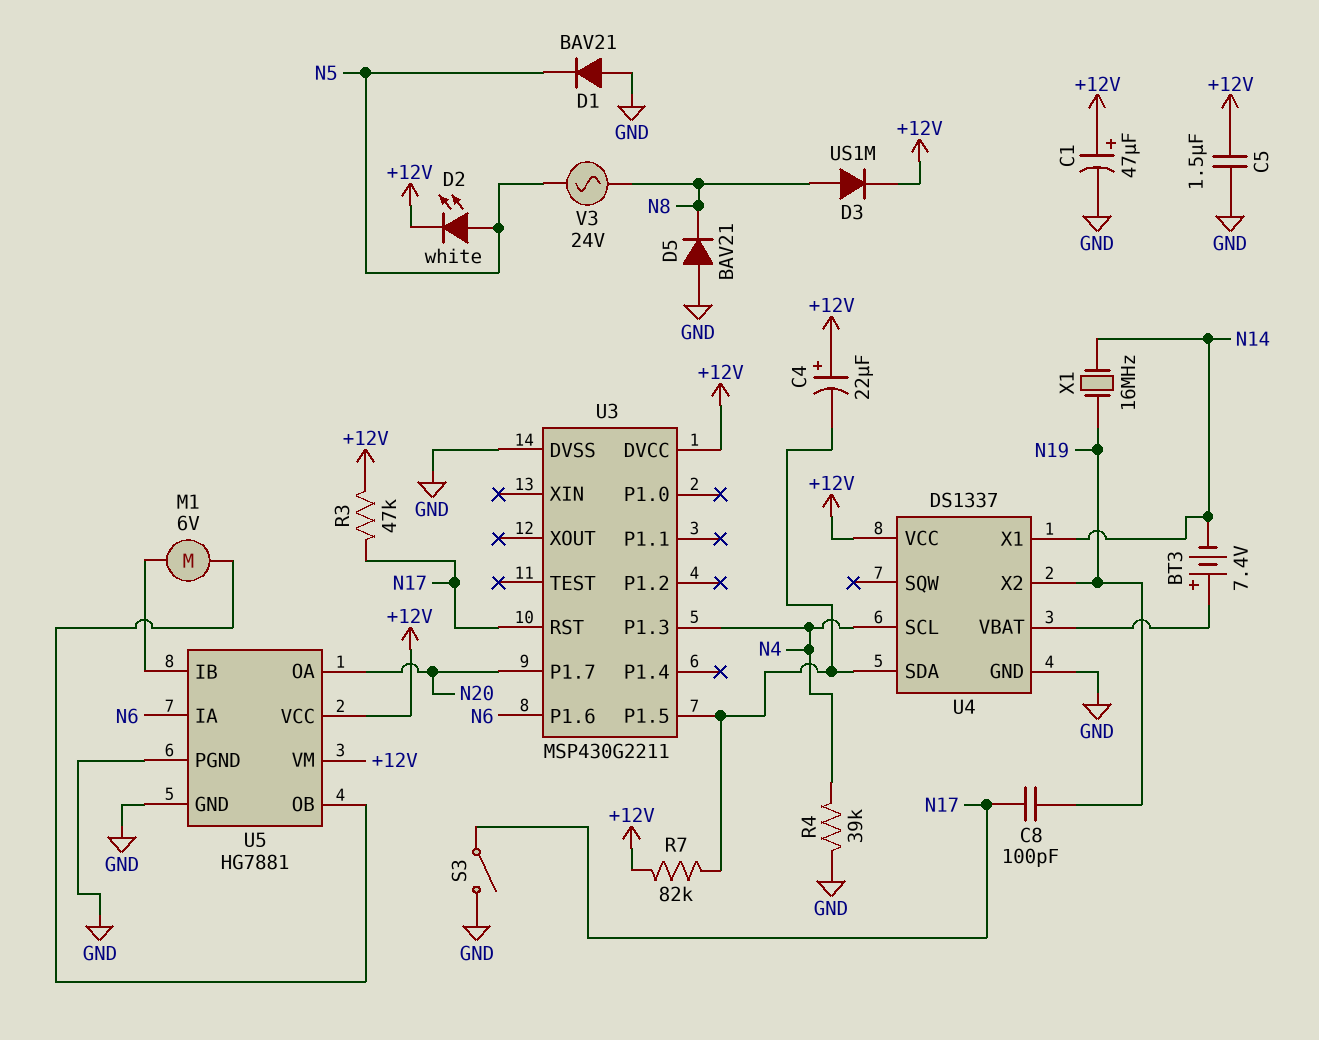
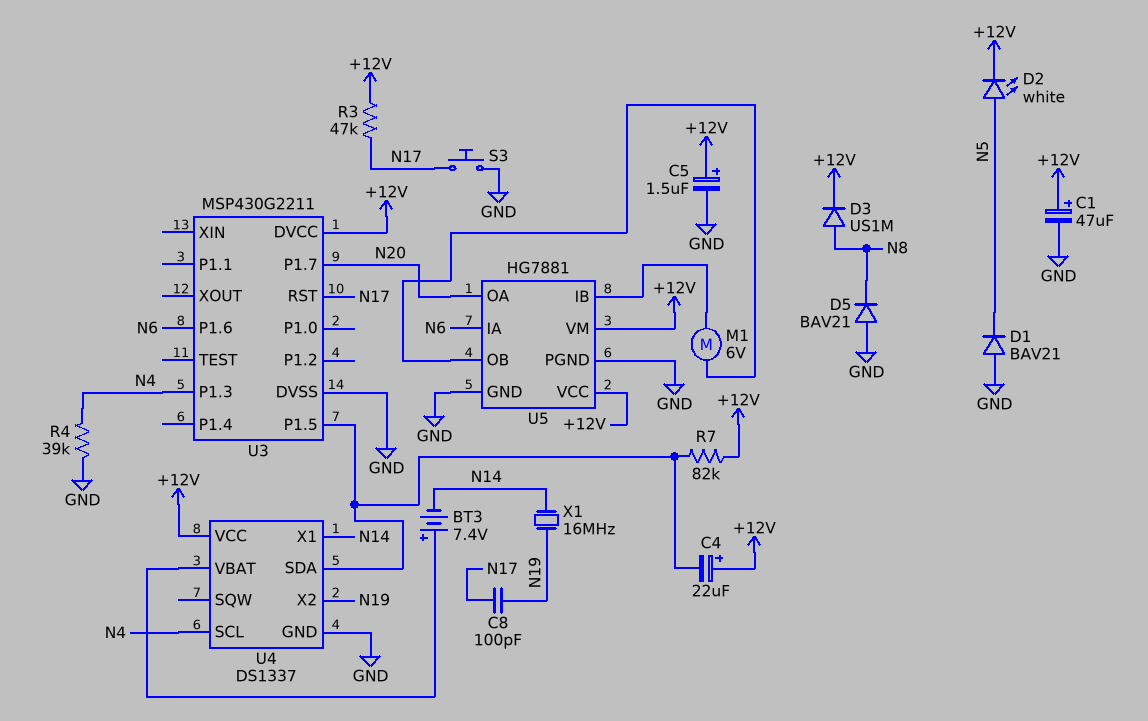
C5: 1.5uF (+12V, GND) -> 1.5uF (plus +12V, minus GND)
S3: switch (GND, N17) -> button (GND, N17)
V3: AC 24V (N5, N8) -> none

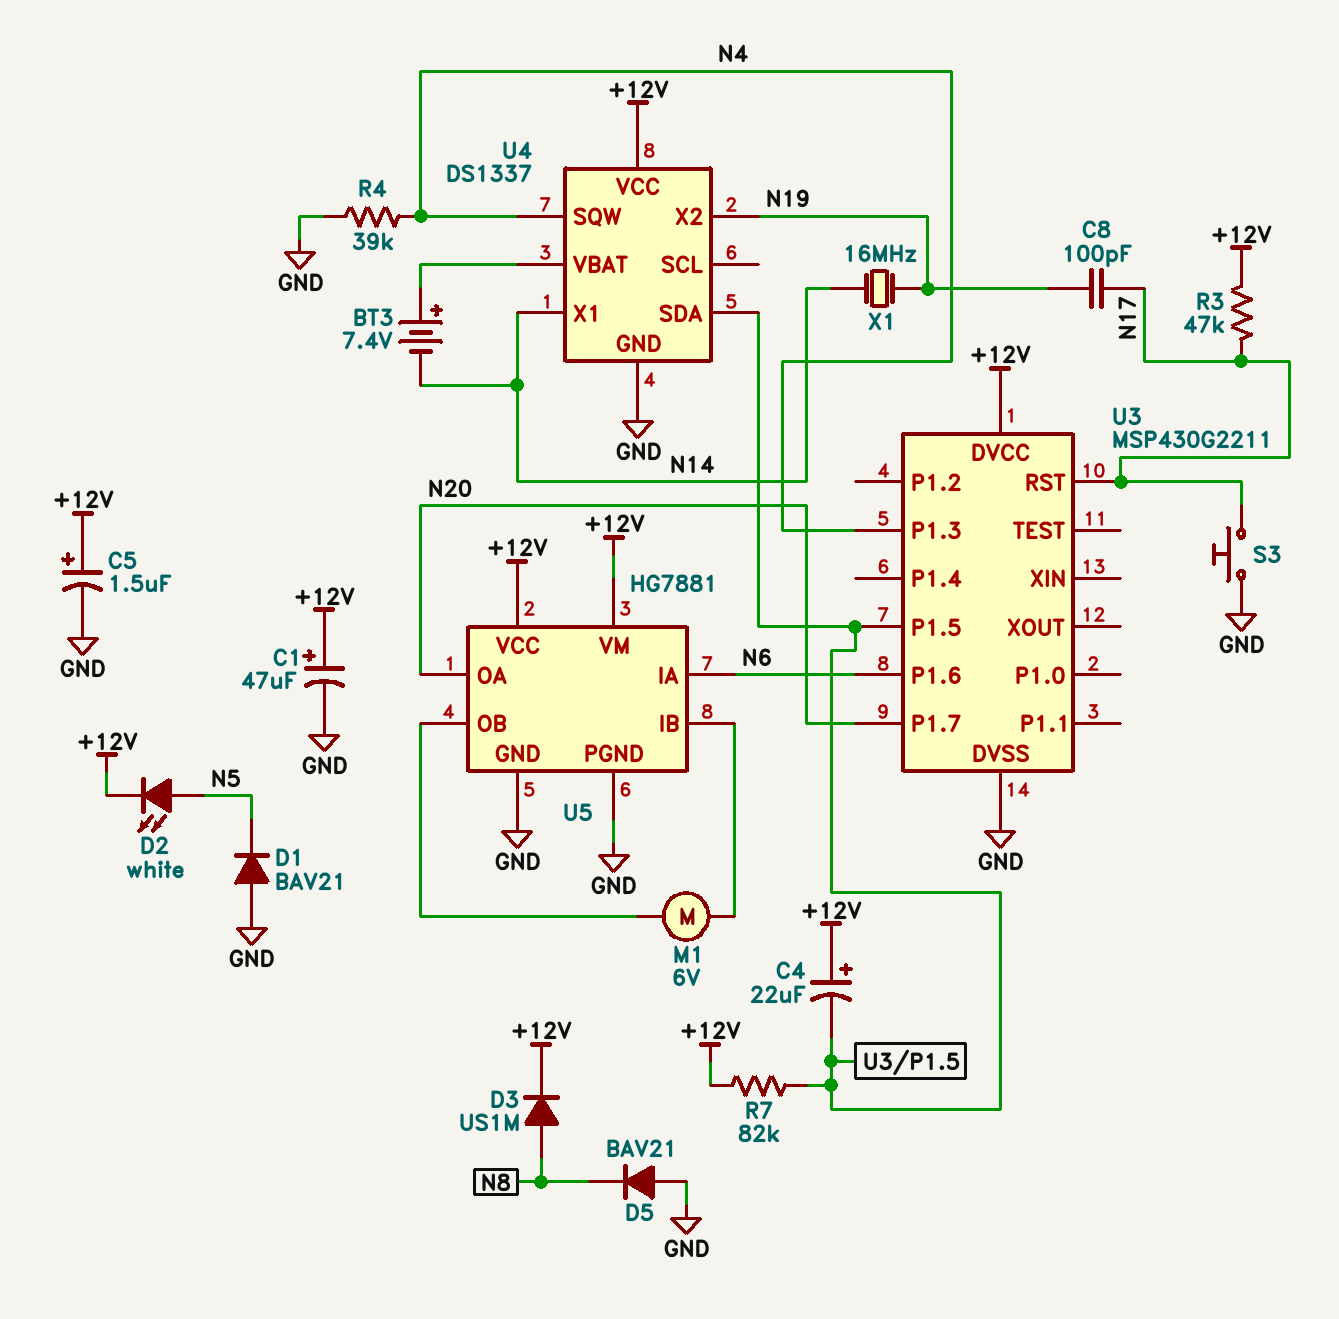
U4 pin SCL: N4 -> none
U4 pin SQW: none -> N4

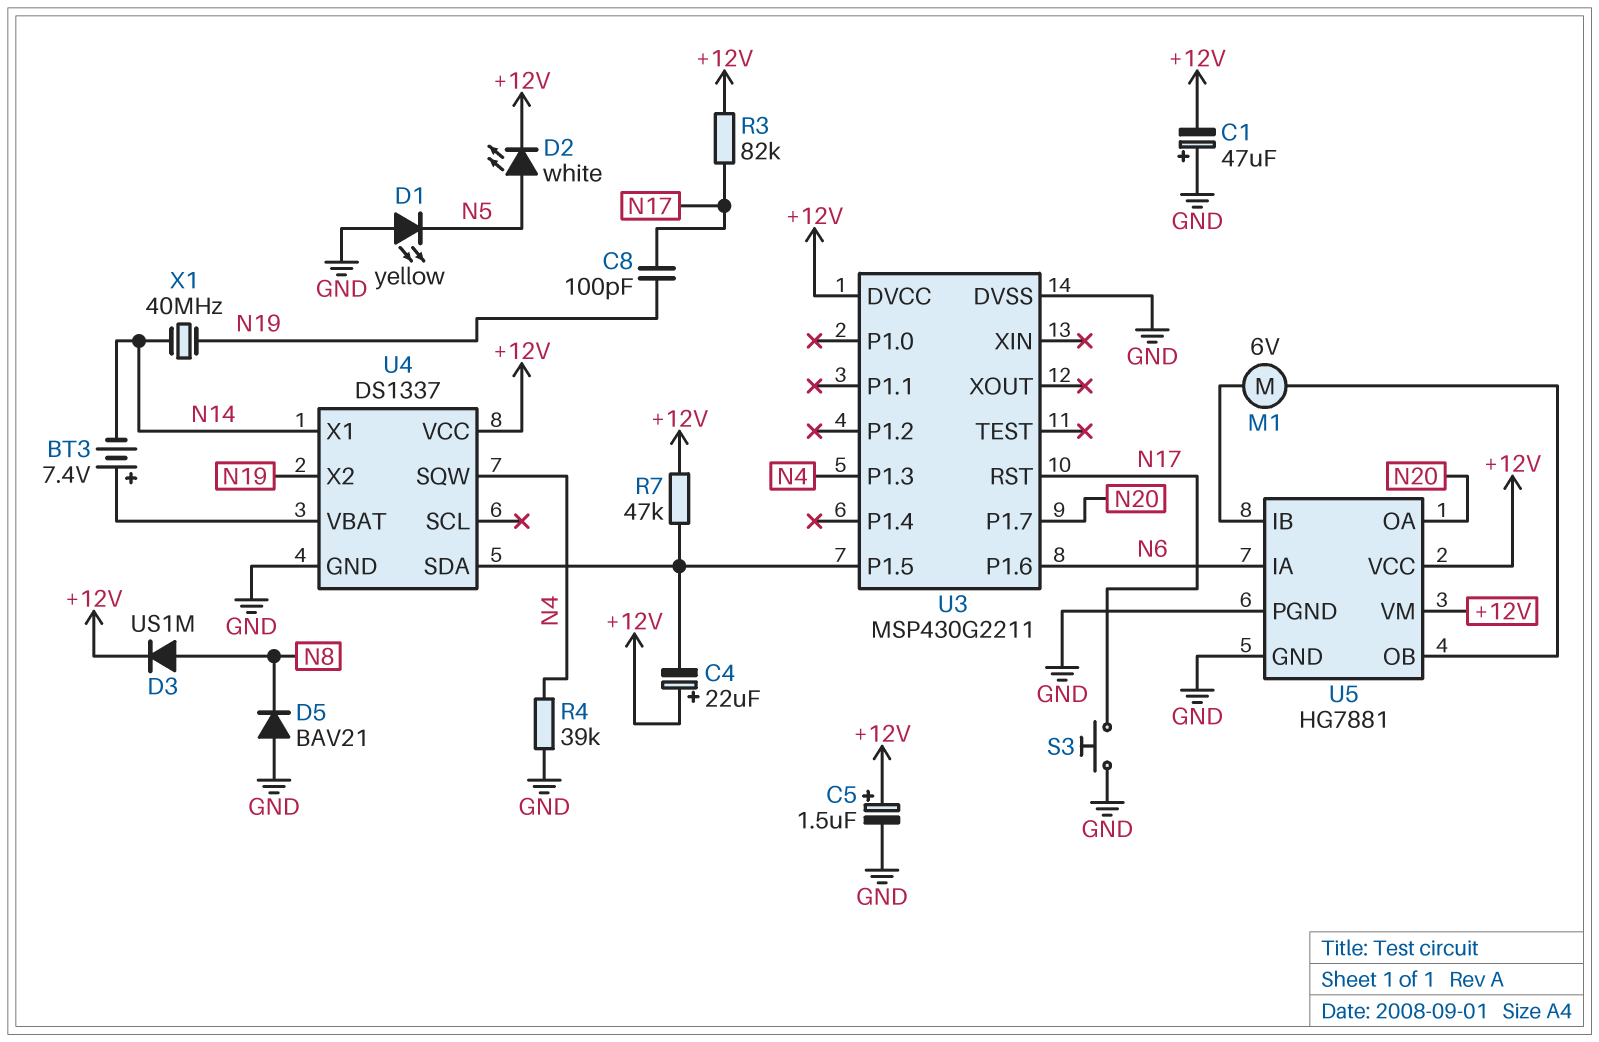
C1: 47uF (plus +12V, minus GND) -> 47uF (plus GND, minus +12V)
D1: diode BAV21 (A GND, K N5) -> LED yellow (A GND, K N5)
R3: 47k (+12V, N17) -> 82k (+12V, N17)
R7: 82k (+12V, U3/P1.5) -> 47k (+12V, U3/P1.5)
X1: 16MHz (N14, N19) -> 40MHz (N14, N19)

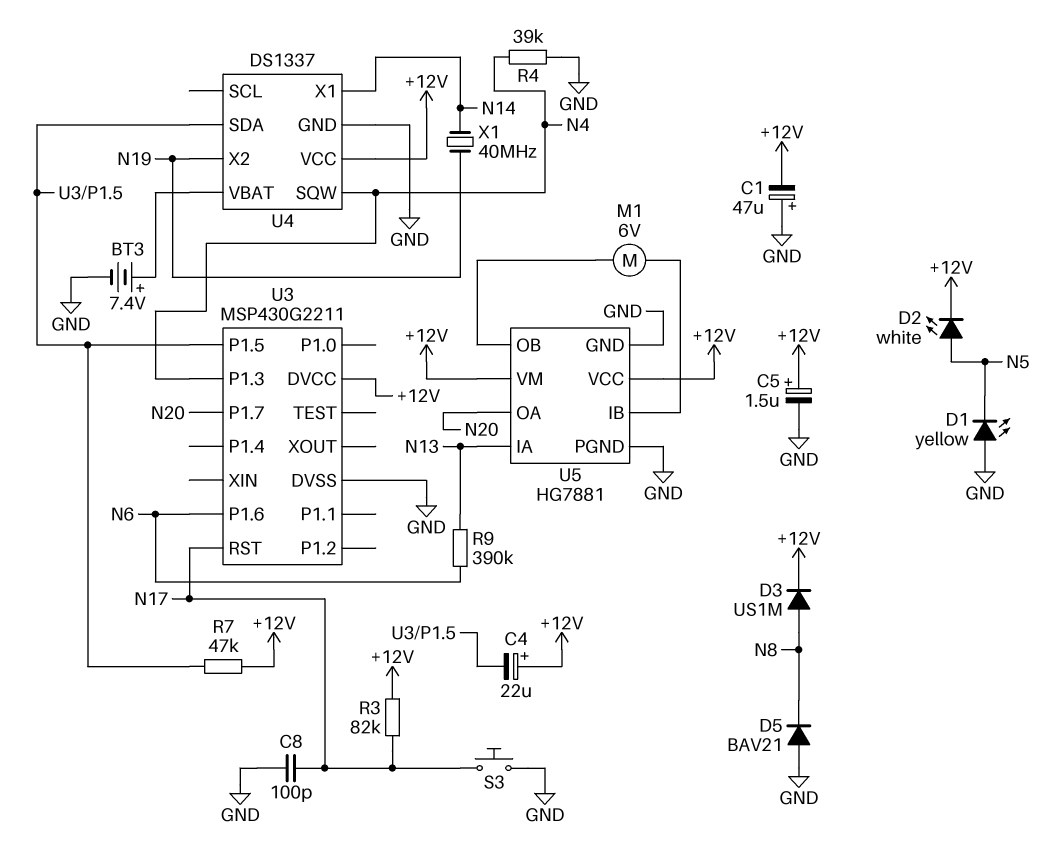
BT3: 7.4V (plus U4/VBAT, minus N14) -> 7.4V (plus U4/VBAT, minus GND)
C8: 100pF (N17, N19) -> 100pF (GND, N17)
R9: none -> 390k (N6, N13)
U5 pin IA: N6 -> N13

